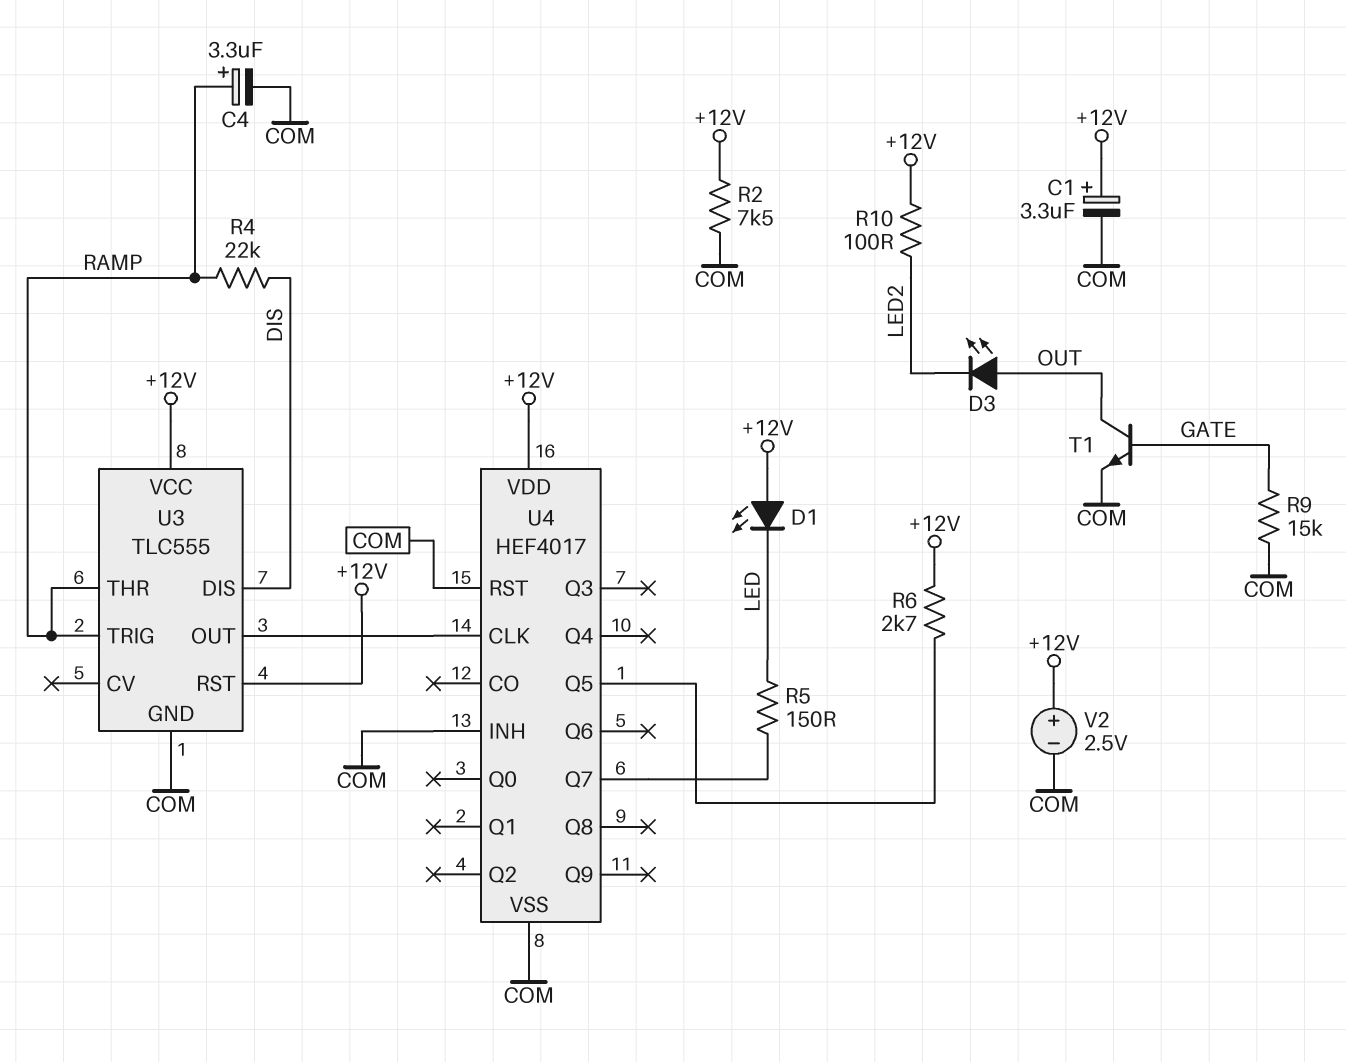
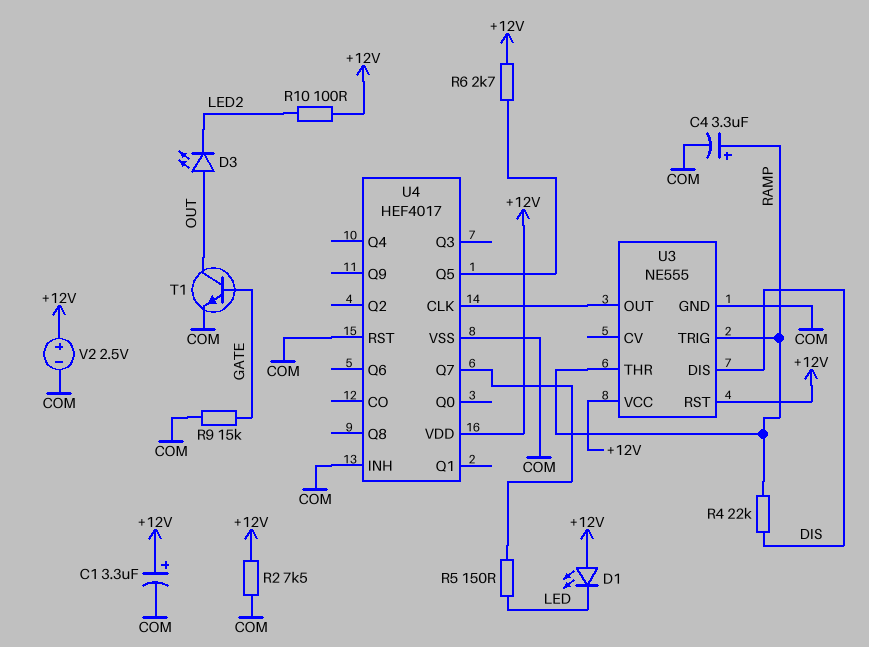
U3: TLC555 -> NE555

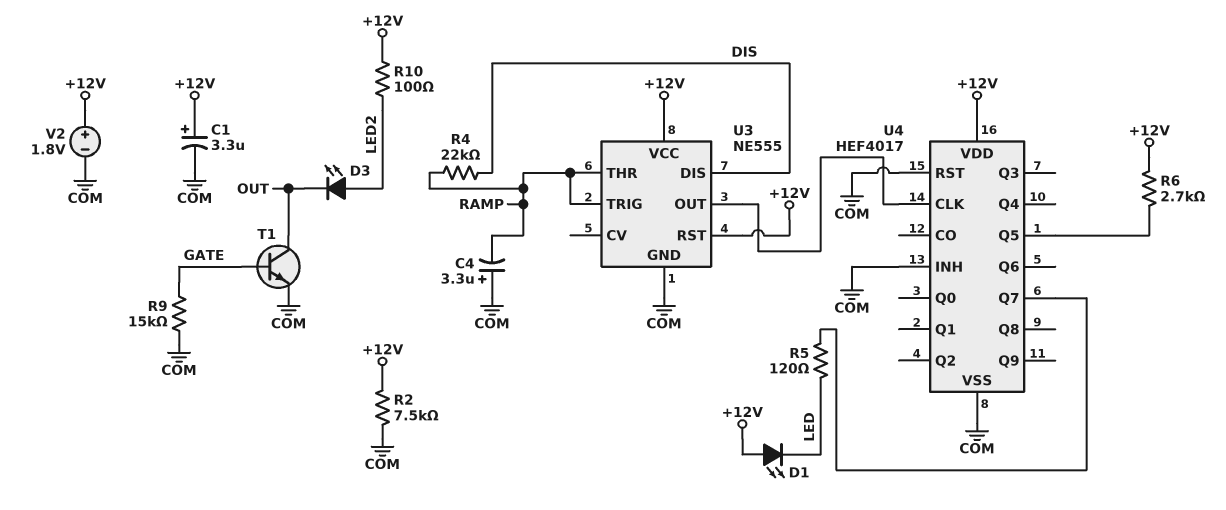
C4: 3.3uF (plus RAMP, minus COM) -> 3.3uF (plus COM, minus RAMP)
D3: LED (A OUT, K LED2) -> LED (A LED2, K OUT)
R5: 150 (LED, U4/Q7) -> 120 (LED, U4/Q7)
V2: 2.5V (plus +12V, minus COM) -> 1.8V (plus +12V, minus COM)

